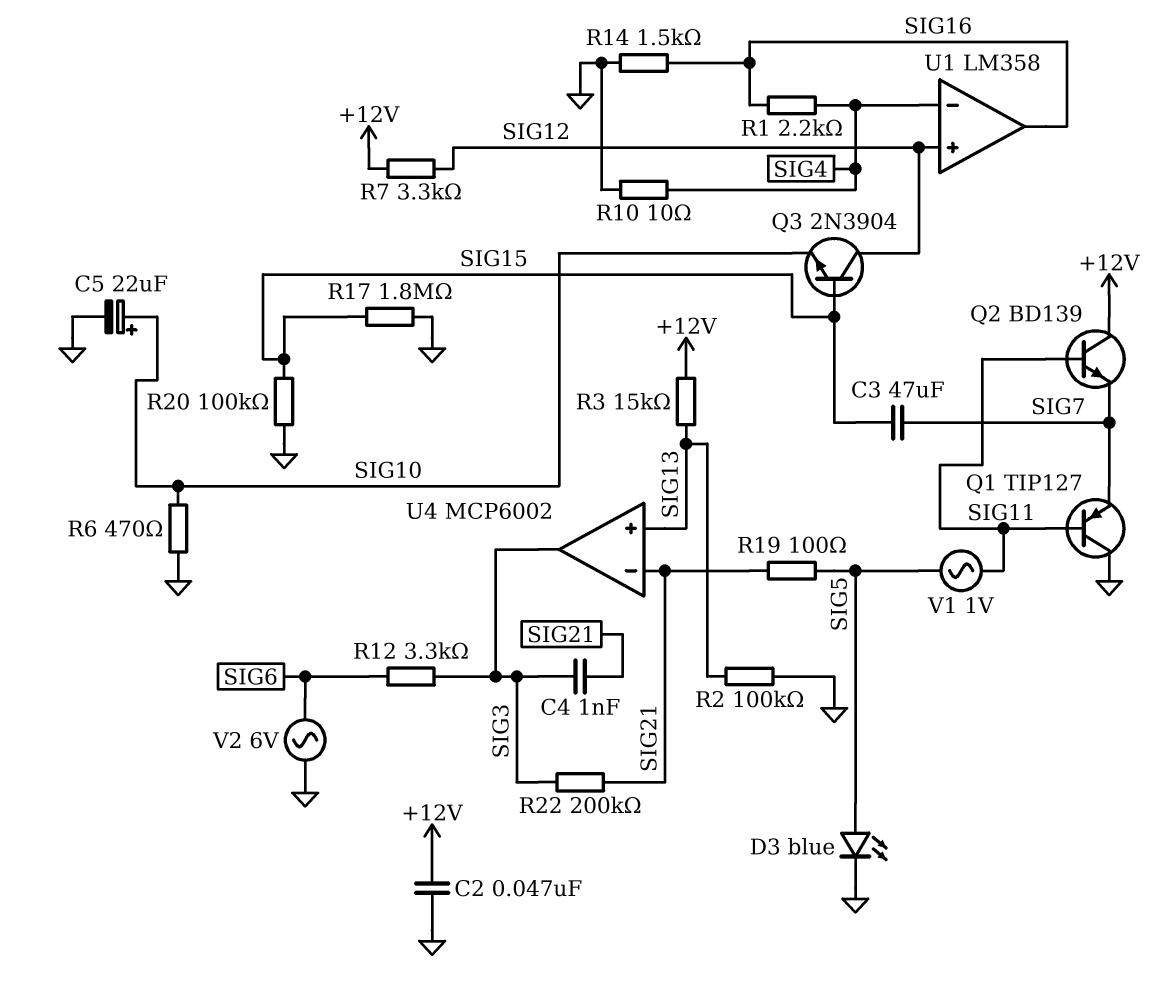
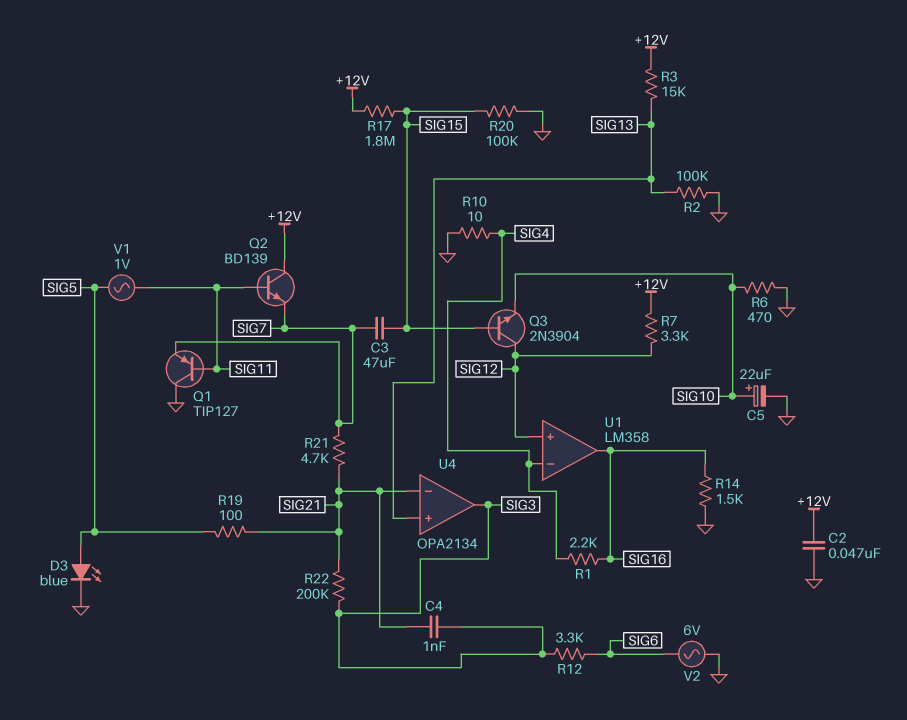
R17: 1.8M (GND, SIG15) -> 1.8M (+12V, SIG15)
R21: none -> 4.7k (SIG7, SIG21)
U4: MCP6002 -> OPA2134

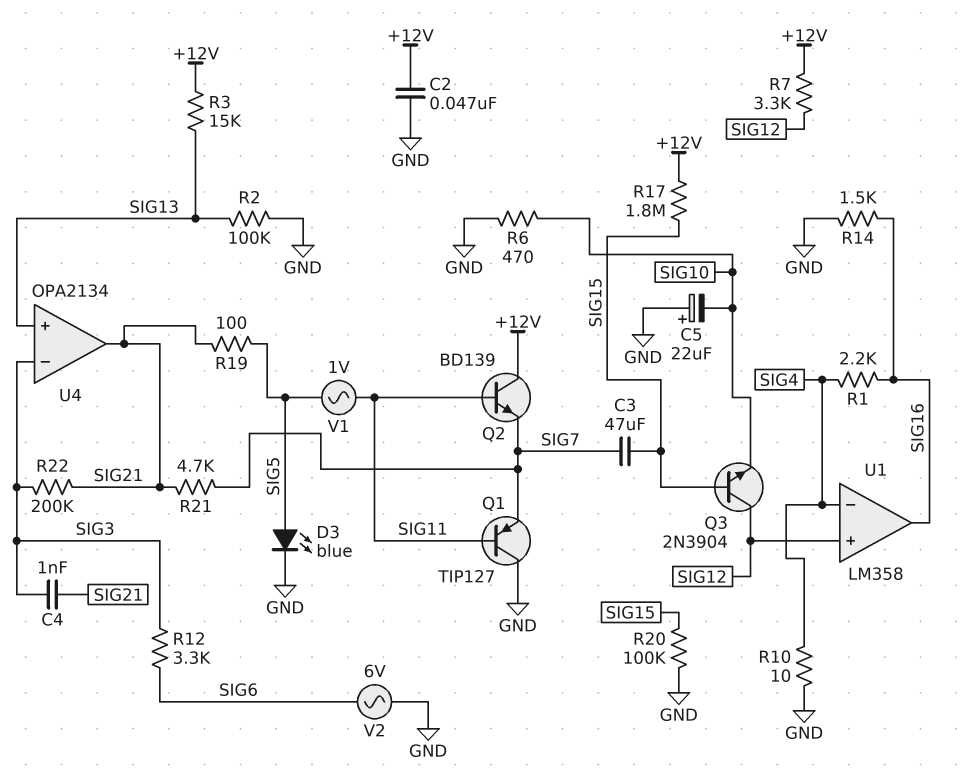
C5: 22uF (plus SIG10, minus GND) -> 22uF (plus GND, minus SIG10)
U4 pin in-: SIG21 -> SIG3
U4 pin out: SIG3 -> SIG21

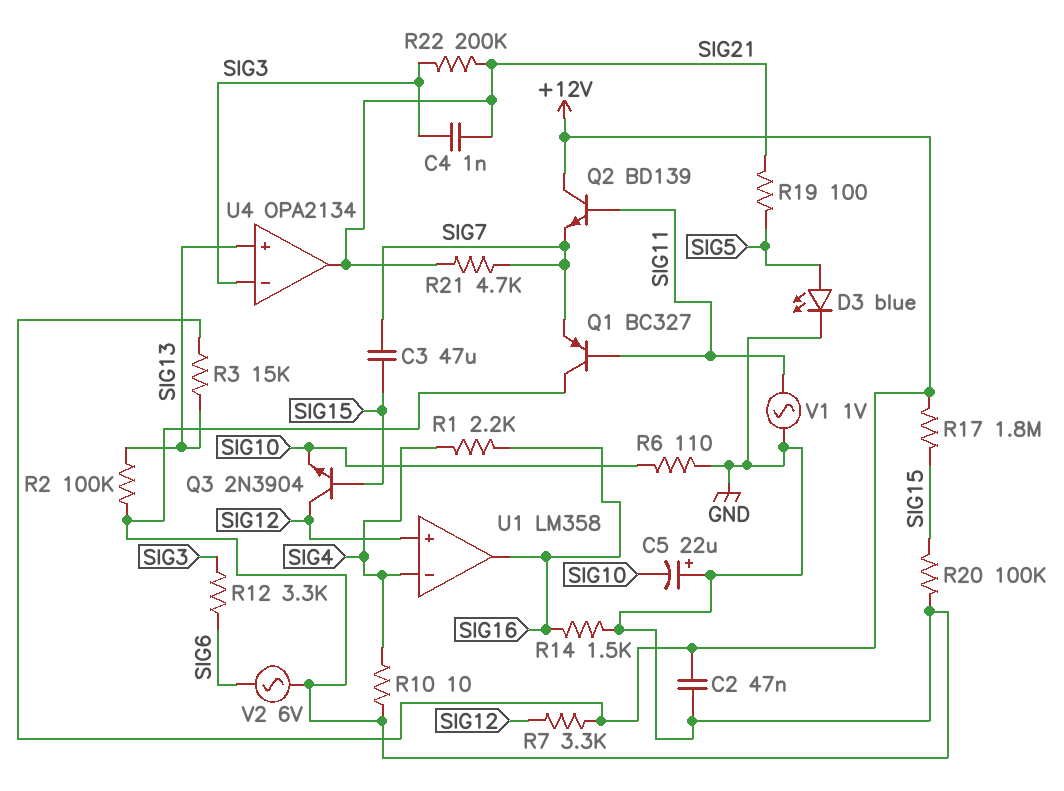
Q1: PNP TIP127 (B SIG11, C GND, E SIG7) -> PNP BC327 (B SIG11, C GND, E SIG7)
R6: 470 (GND, SIG10) -> 110 (GND, SIG10)
V1: AC 1V (SIG5, SIG11) -> AC 1V (GND, SIG11)

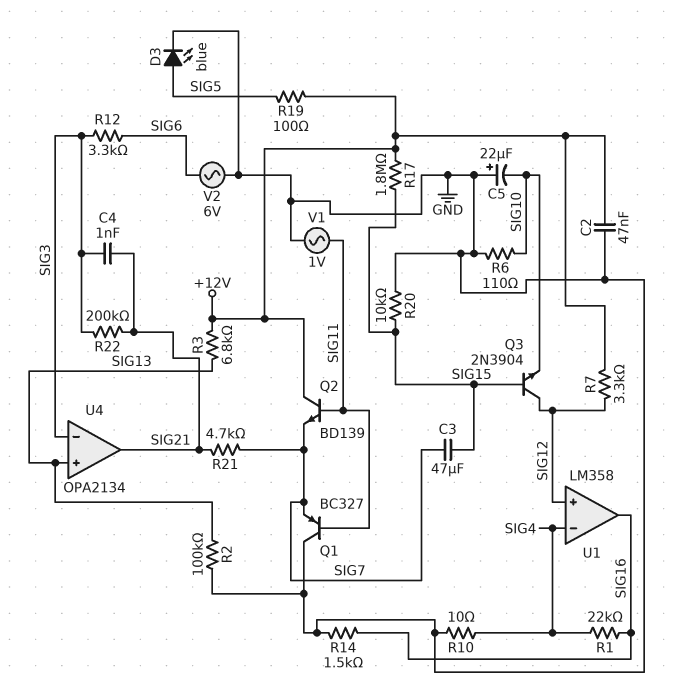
R1: 2.2k (SIG4, SIG16) -> 22k (SIG4, SIG16)
R3: 15k (+12V, SIG13) -> 6.8k (+12V, SIG13)
R19: 100 (SIG5, SIG21) -> 100 (+12V, SIG5)
R20: 100k (GND, SIG15) -> 10k (GND, SIG15)

